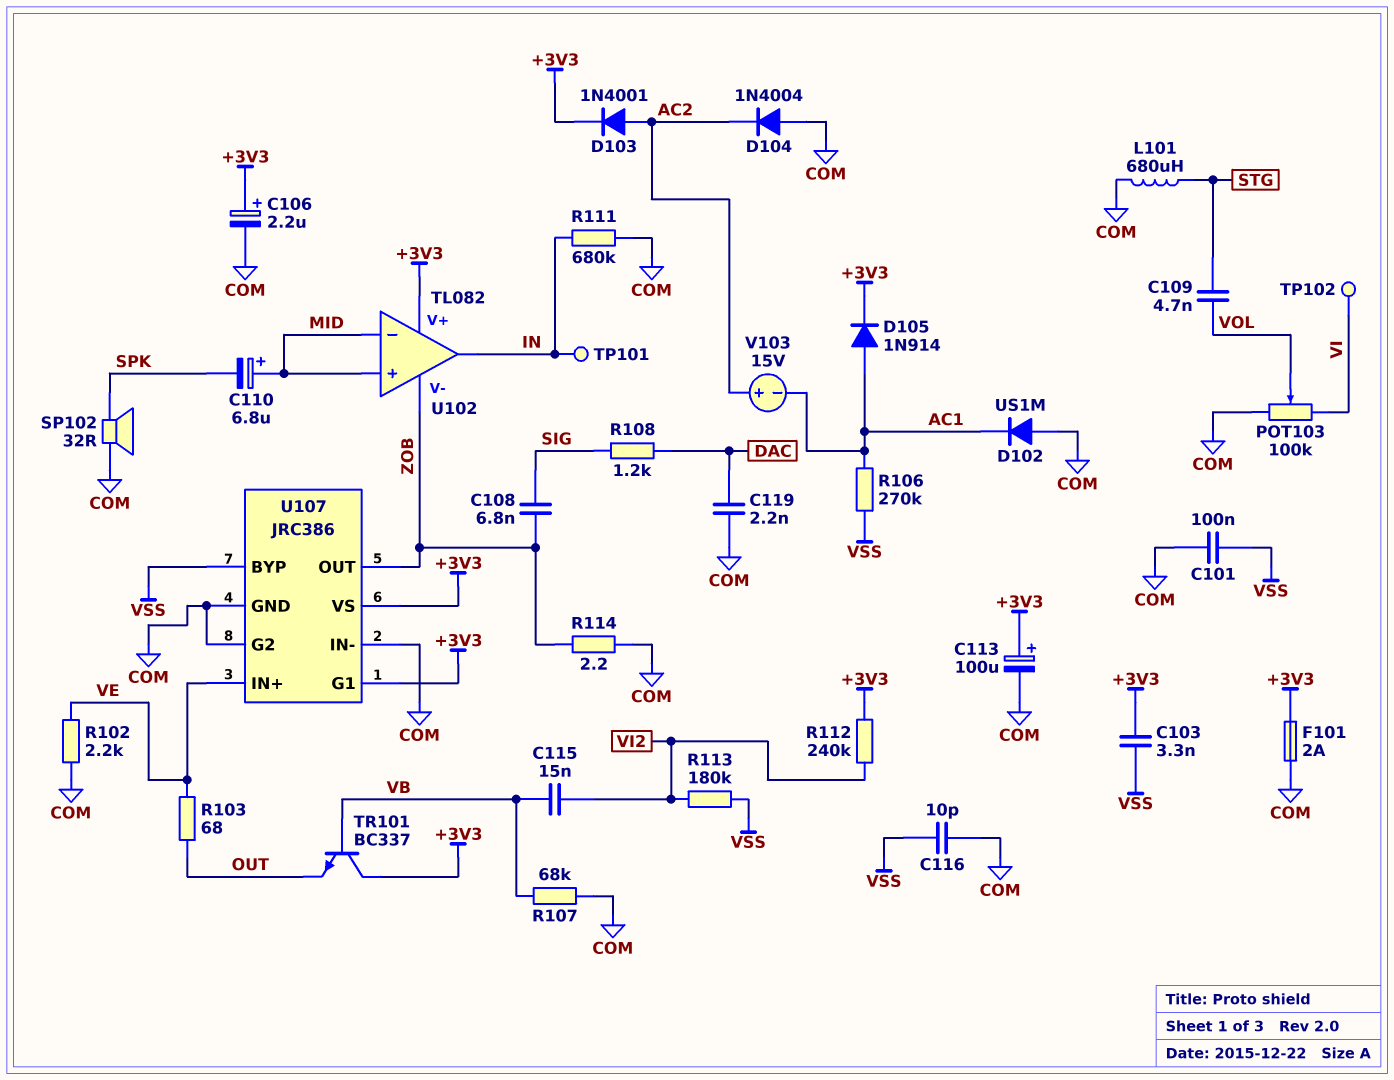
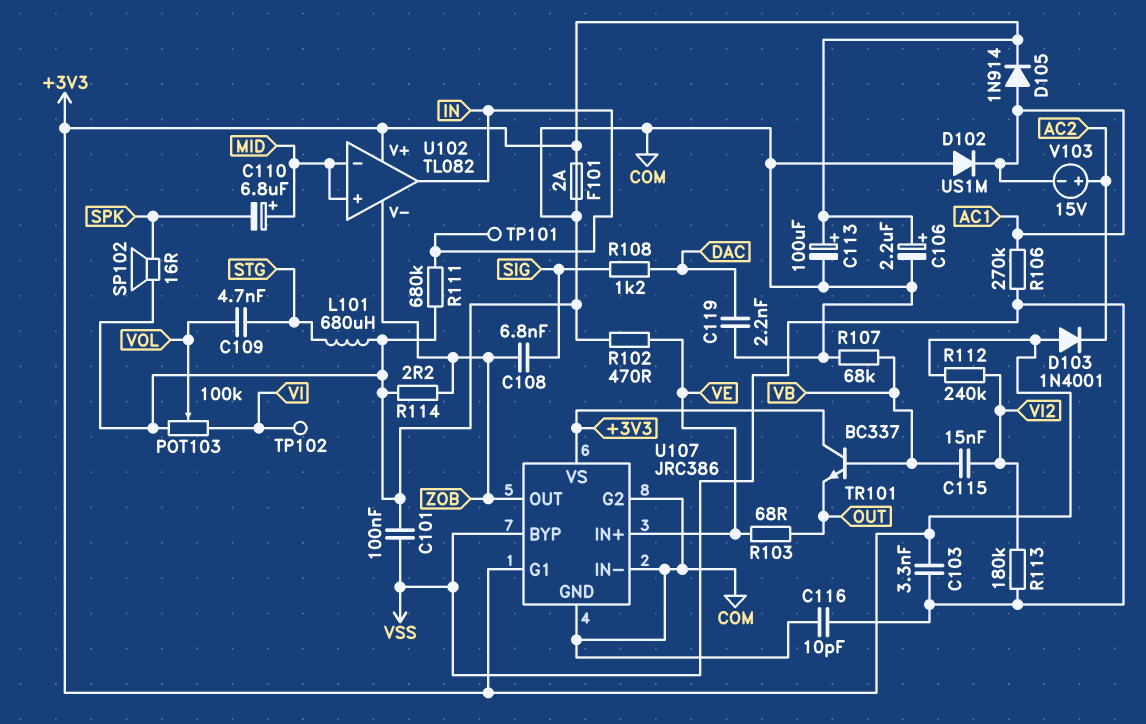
D103: diode 1N4001 (A AC2, K +3V3) -> diode 1N4001 (A +3V3, K AC2)
D104: diode 1N4004 (A COM, K AC2) -> none
R102: 2.2k (COM, VE) -> 470 (COM, VE)
SP102: speaker 32R (COM, SPK) -> speaker 16R (COM, SPK)

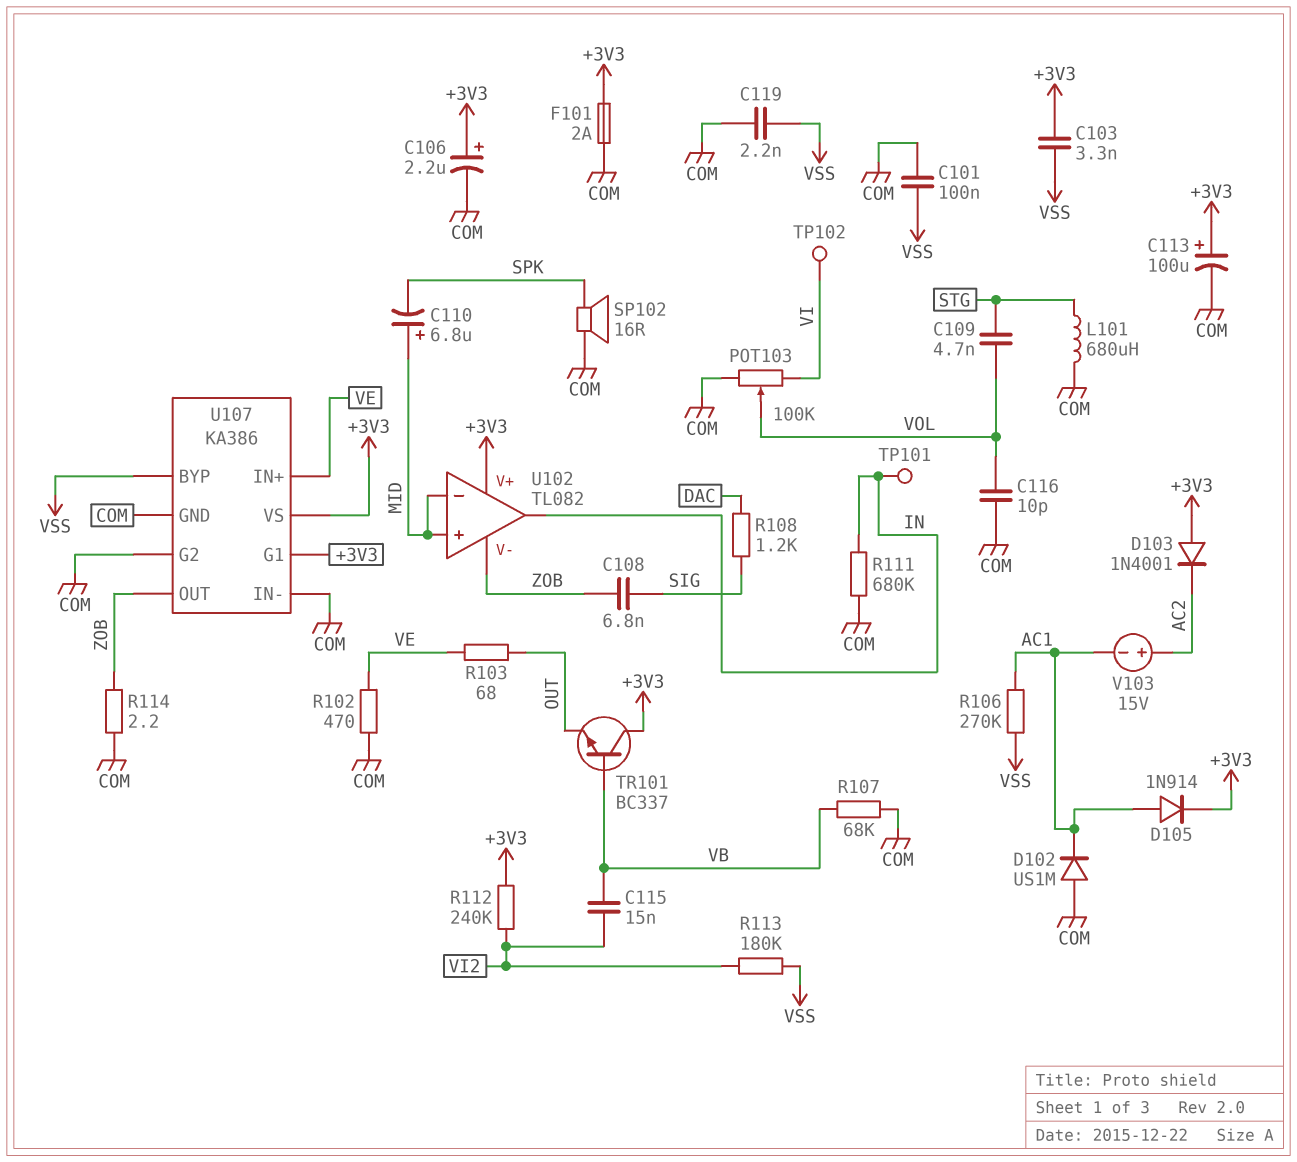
C116: 10pF (COM, VSS) -> 10pF (COM, VOL)
C119: 2.2nF (COM, DAC) -> 2.2nF (COM, VSS)
U107: JRC386 -> KA386

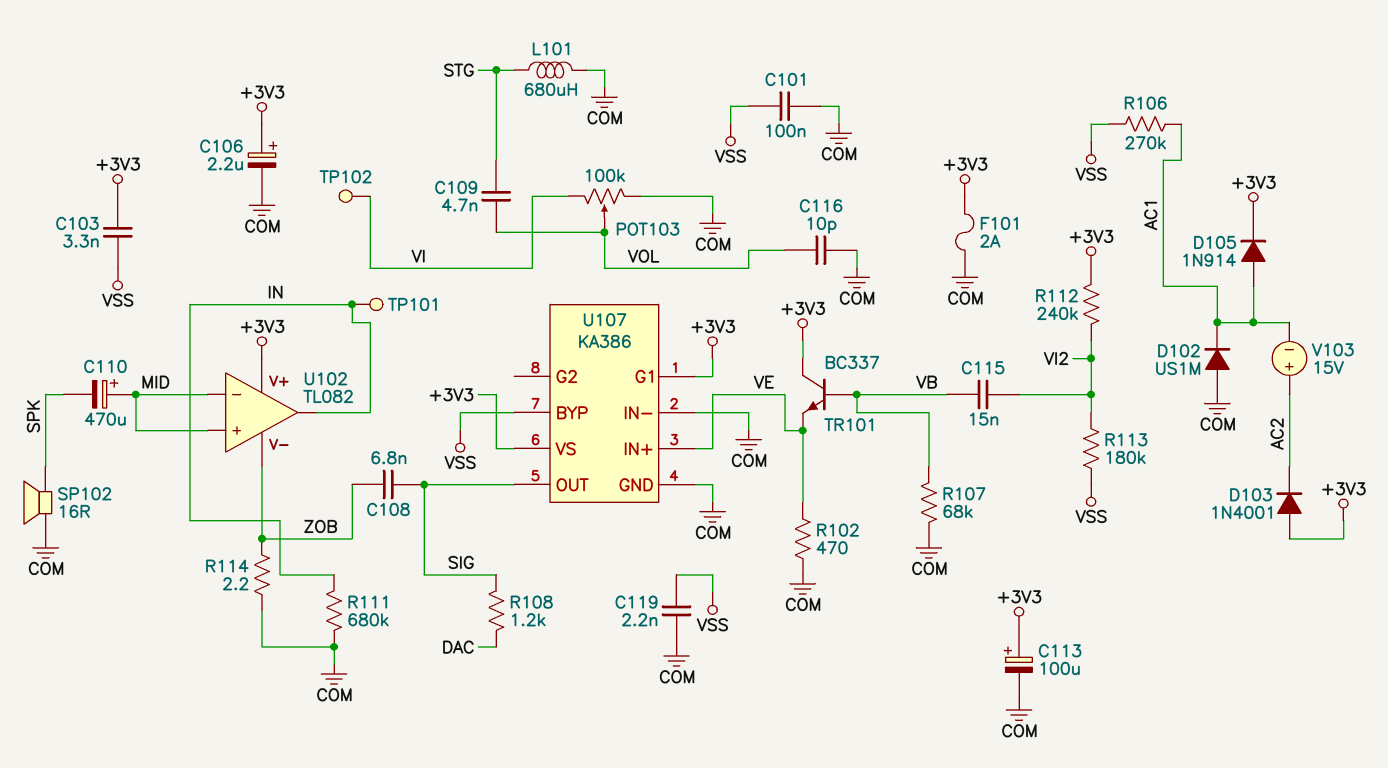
C110: 6.8uF (plus MID, minus SPK) -> 470uF (plus MID, minus SPK)
R103: 68 (OUT, VE) -> none
TR101: NPN BC337 (B VB, C +3V3, E OUT) -> NPN BC337 (B VB, C +3V3, E VE)
U107 pin G2: COM -> none
U107 pin OUT: ZOB -> SIG

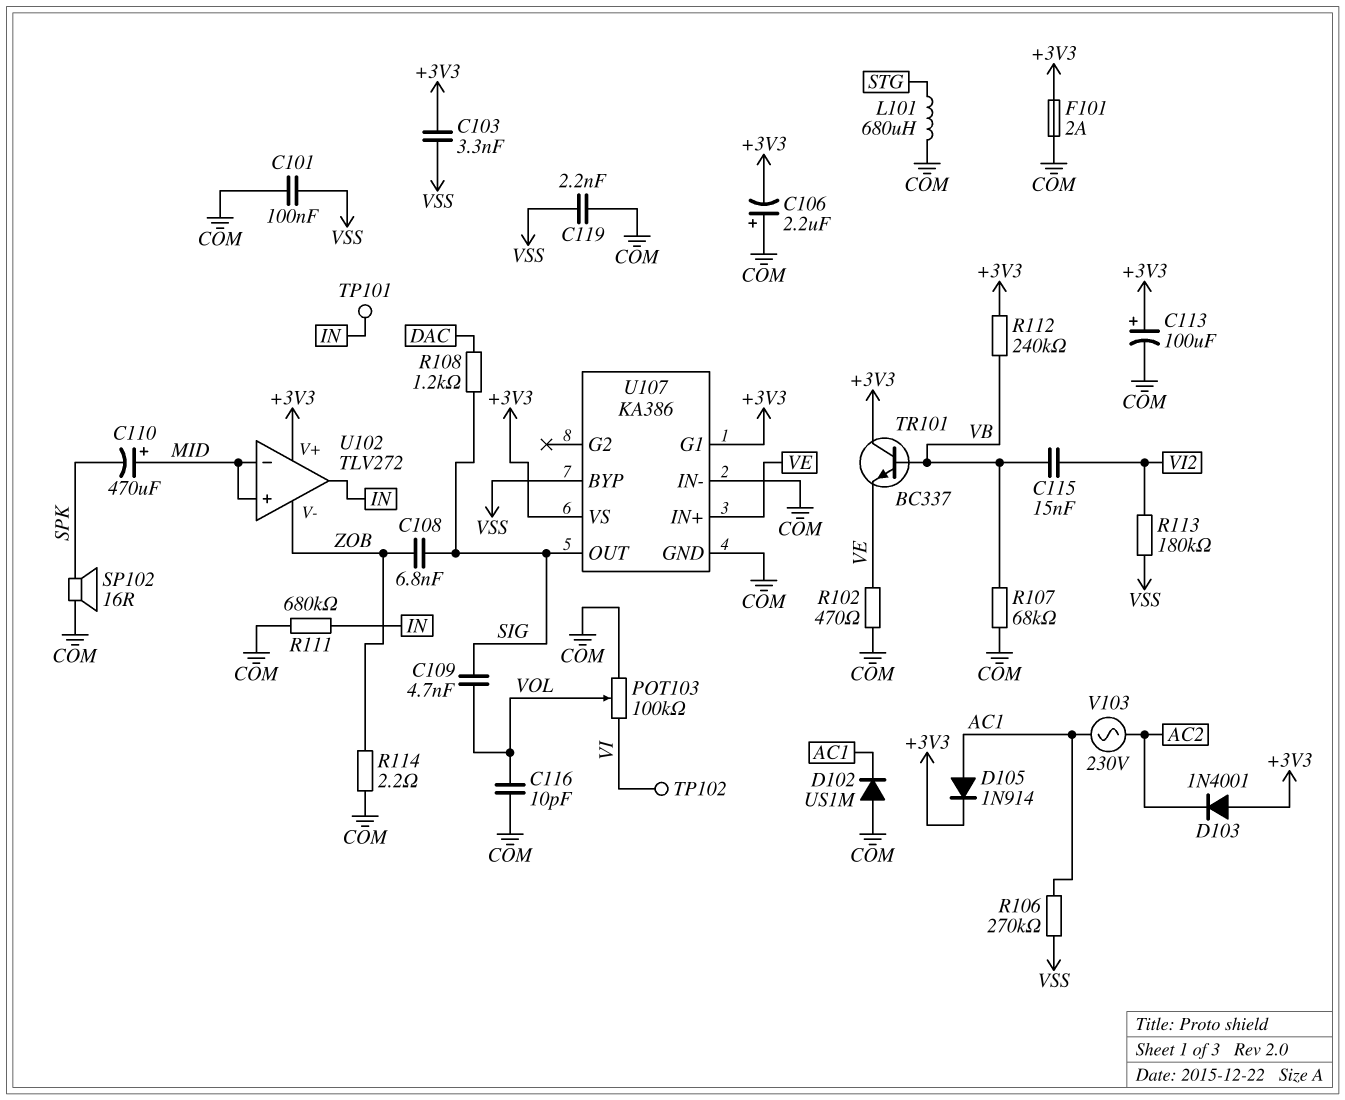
C106: 2.2uF (plus +3V3, minus COM) -> 2.2uF (plus COM, minus +3V3)
C109: 4.7nF (STG, VOL) -> 4.7nF (SIG, VOL)
R112: 240k (+3V3, VI2) -> 240k (+3V3, VB)
U102: TL082 -> TLV272
V103: 15V (plus AC2, minus AC1) -> AC 230V (AC1, AC2)

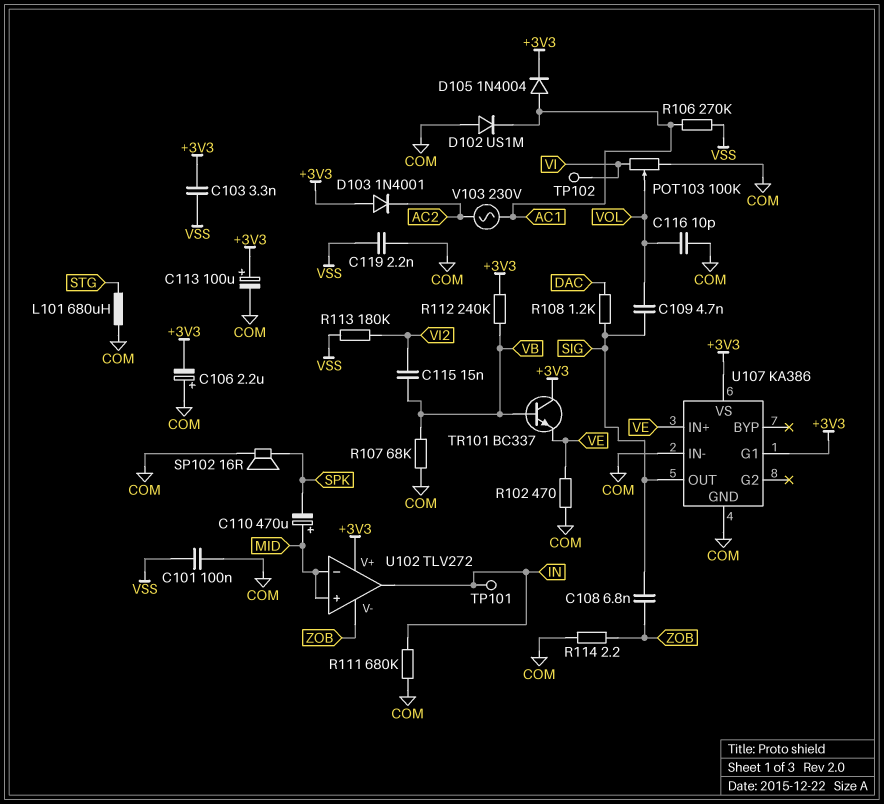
D105: diode 1N914 (A AC1, K +3V3) -> diode 1N4004 (A AC1, K +3V3)
F101: 2A (+3V3, COM) -> none
U107 pin BYP: VSS -> none

